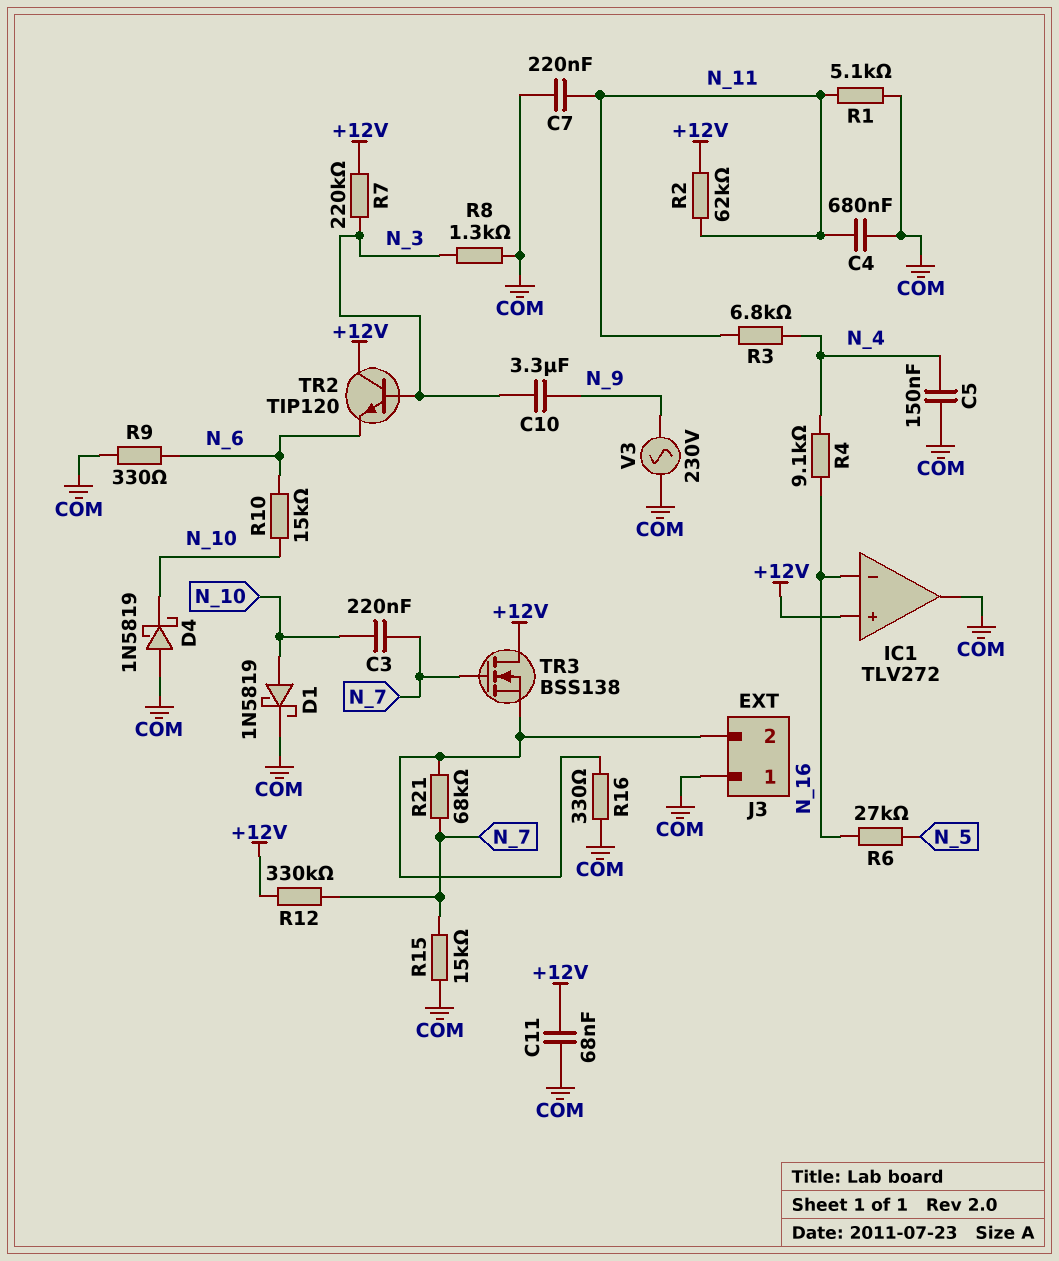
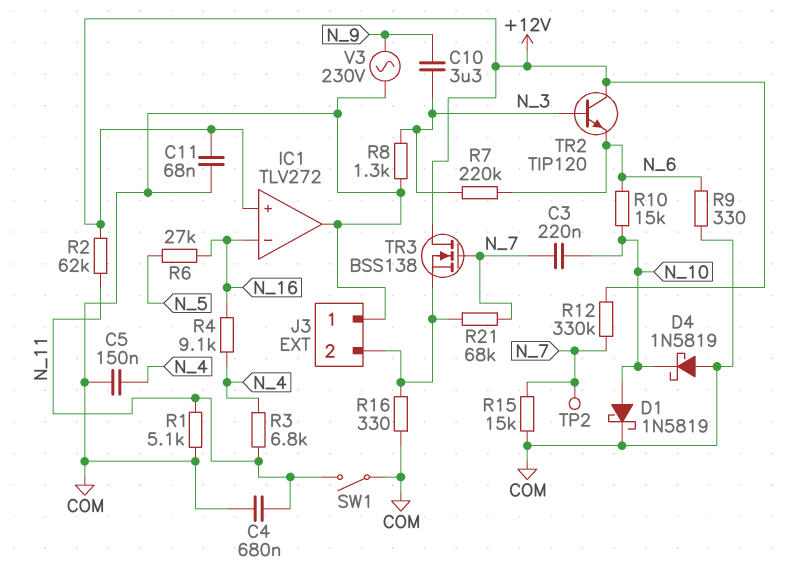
C7: 220nF (COM, N_11) -> none
R7: 220k (+12V, N_3) -> 220k (N_3, N_6)
SW1: none -> switch (COM, N_11)
TP2: none -> test point (N_7)

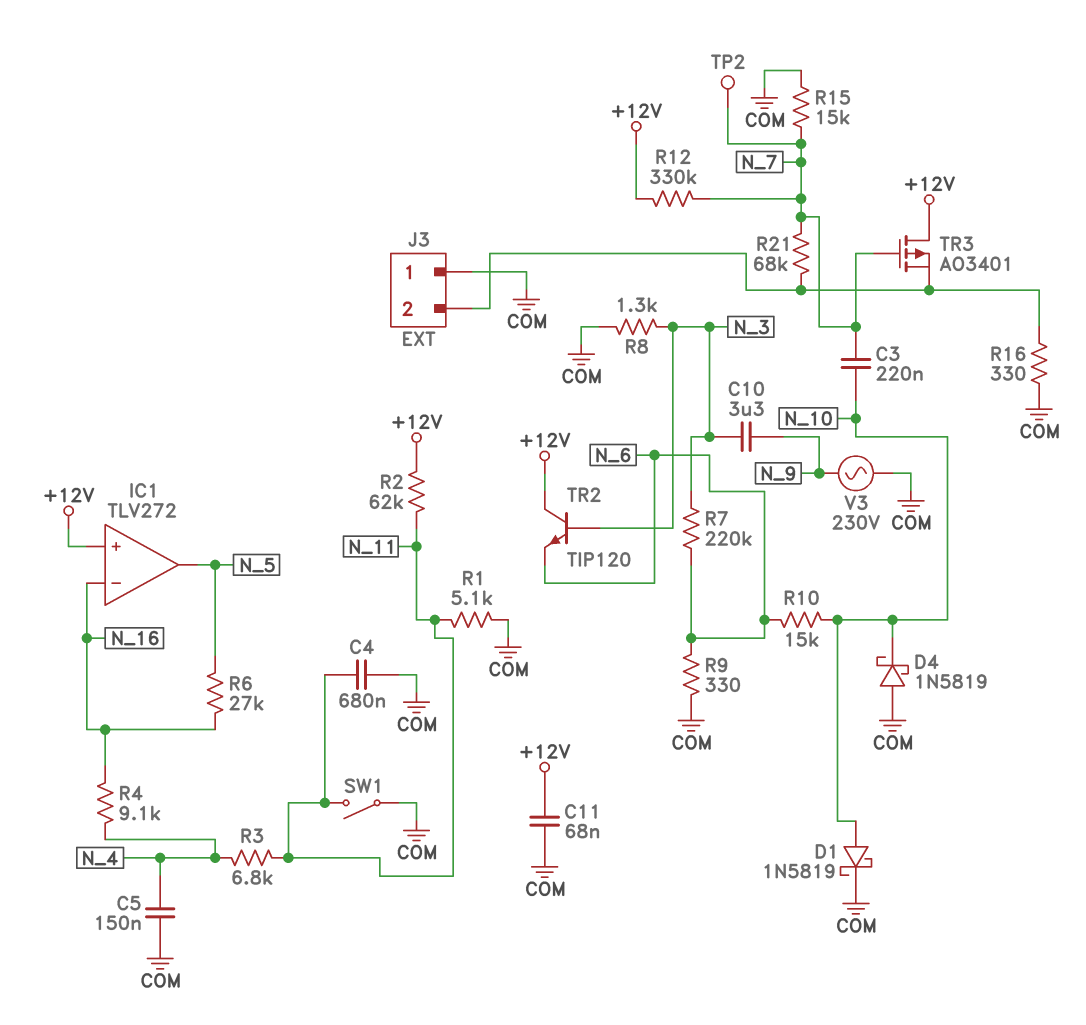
IC1 pin out: COM -> N_5
TR3: NMOS BSS138 (G N_7, D +12V, S J3/2) -> PMOS AO3401 (G N_7, D +12V, S J3/2)

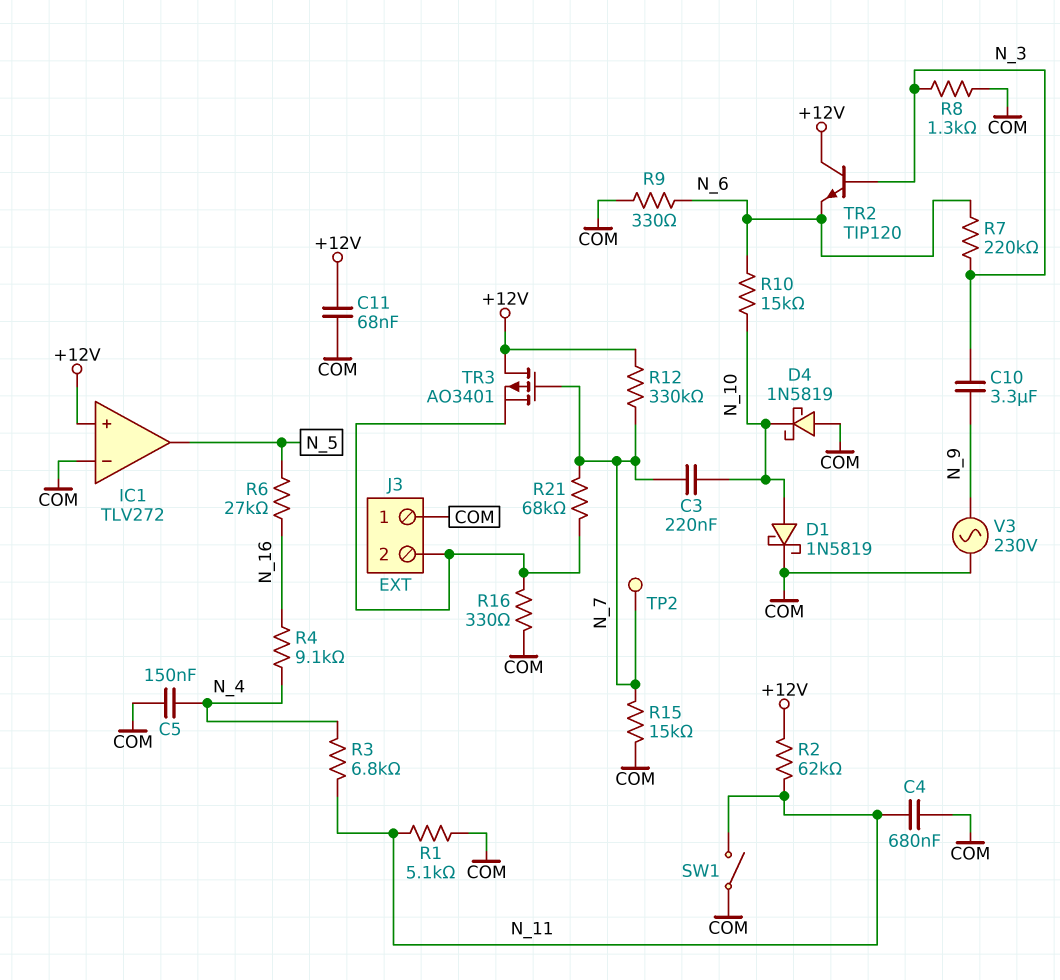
IC1 pin in-: N_16 -> COM

